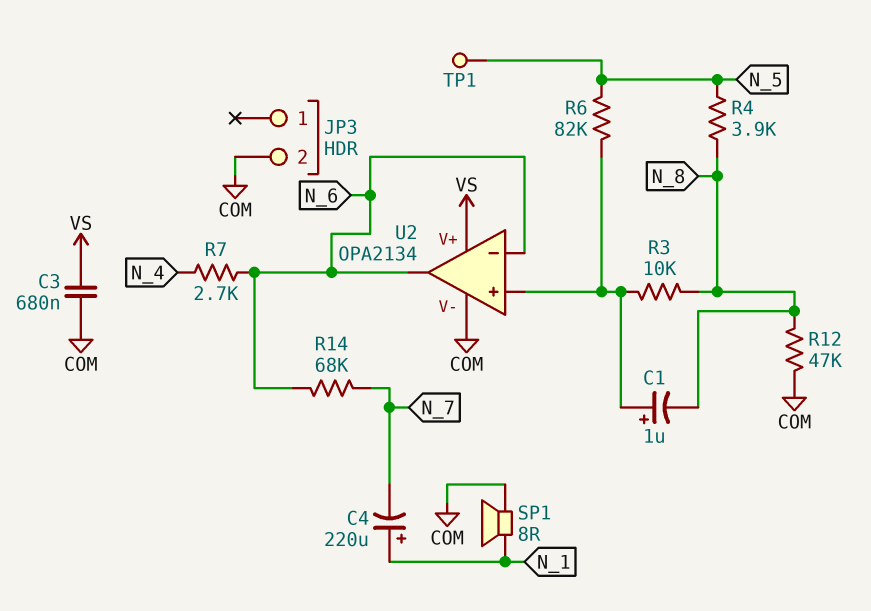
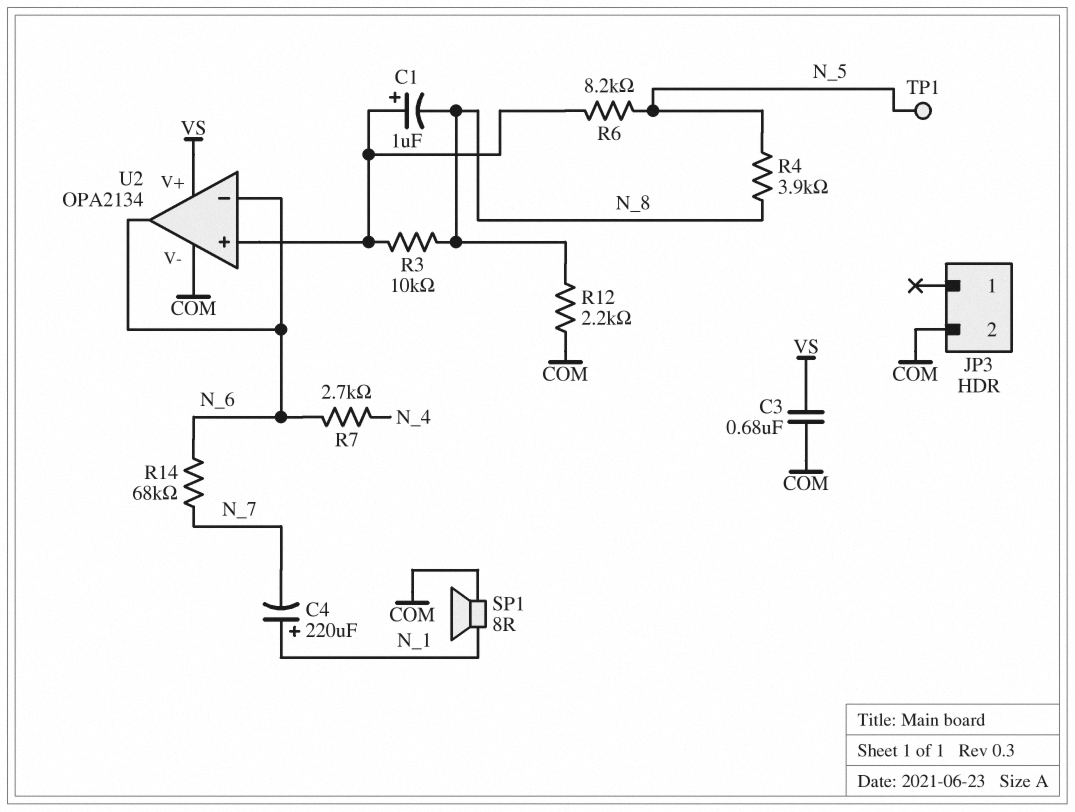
R6: 82k (N_5, U2/in+) -> 8.2k (N_5, U2/in+)
R12: 47k (COM, N_8) -> 2.2k (COM, N_8)

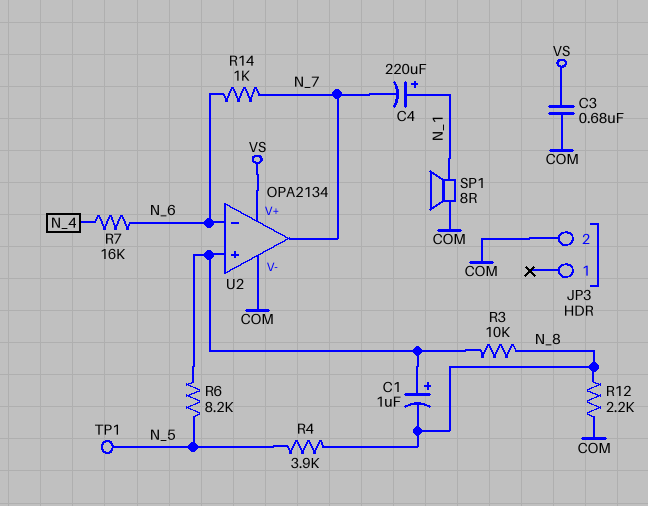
R7: 2.7k (N_4, N_6) -> 16k (N_4, N_6)
R14: 68k (N_6, N_7) -> 1k (N_6, N_7)
U2 pin out: N_6 -> N_7

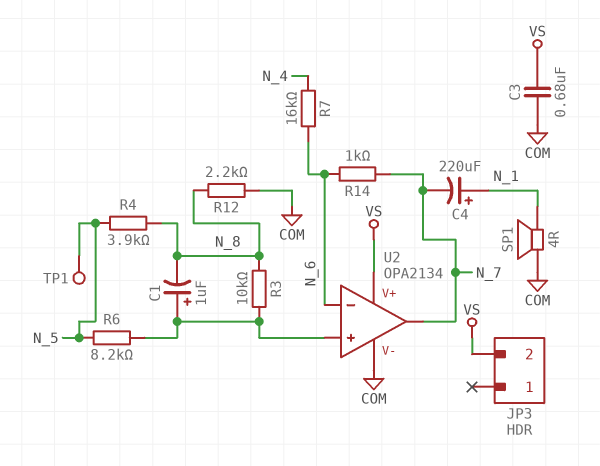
JP3 pin 2: COM -> VS
SP1: speaker 8R (COM, N_1) -> speaker 4R (COM, N_1)

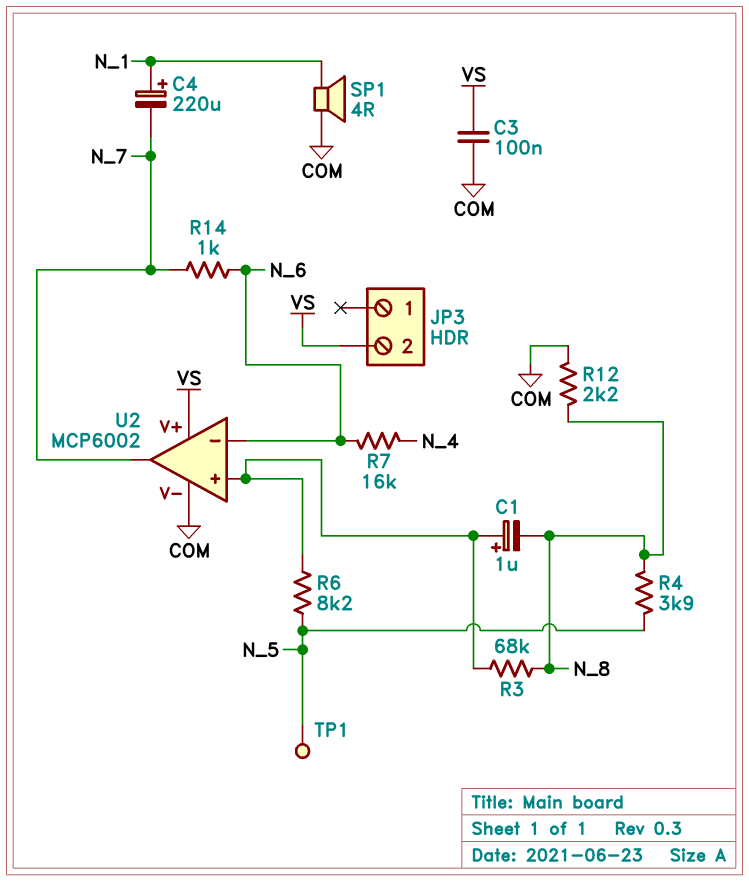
C3: 680nF (COM, VS) -> 100nF (COM, VS)
R3: 10k (N_8, U2/in+) -> 68k (N_8, U2/in+)
U2: OPA2134 -> MCP6002

